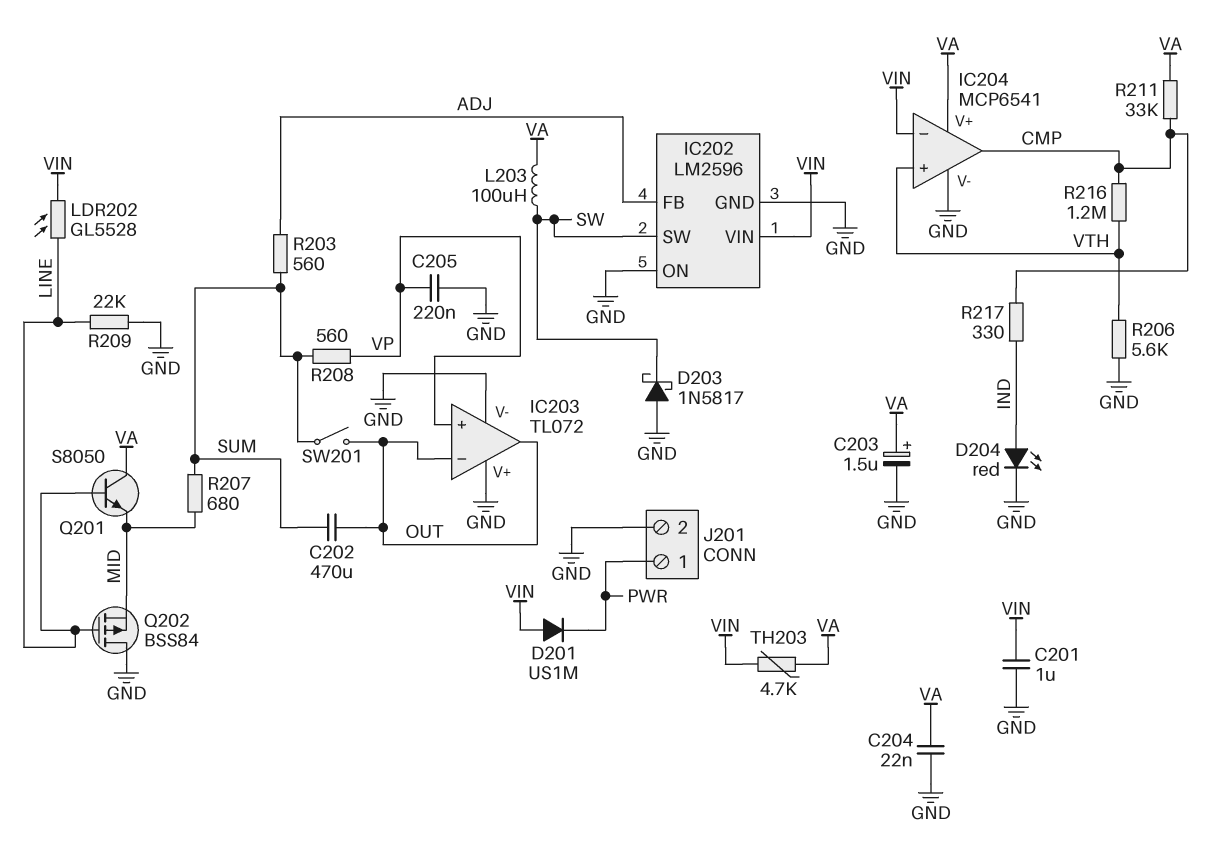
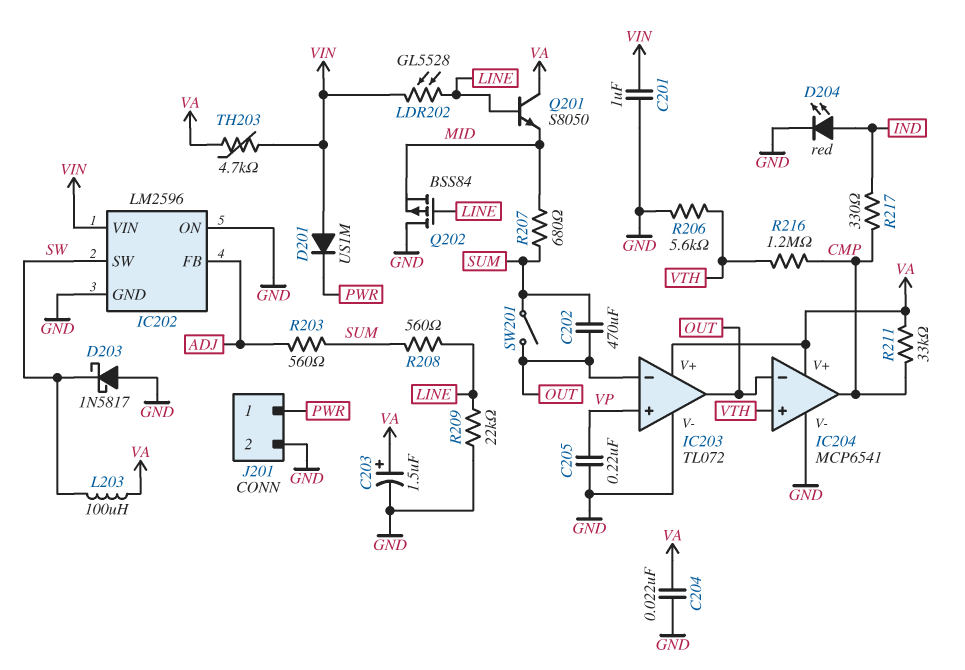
IC203 pin V+: GND -> VA
IC204 pin in-: VIN -> OUT
R208: 560 (SUM, VP) -> 560 (LINE, SUM)

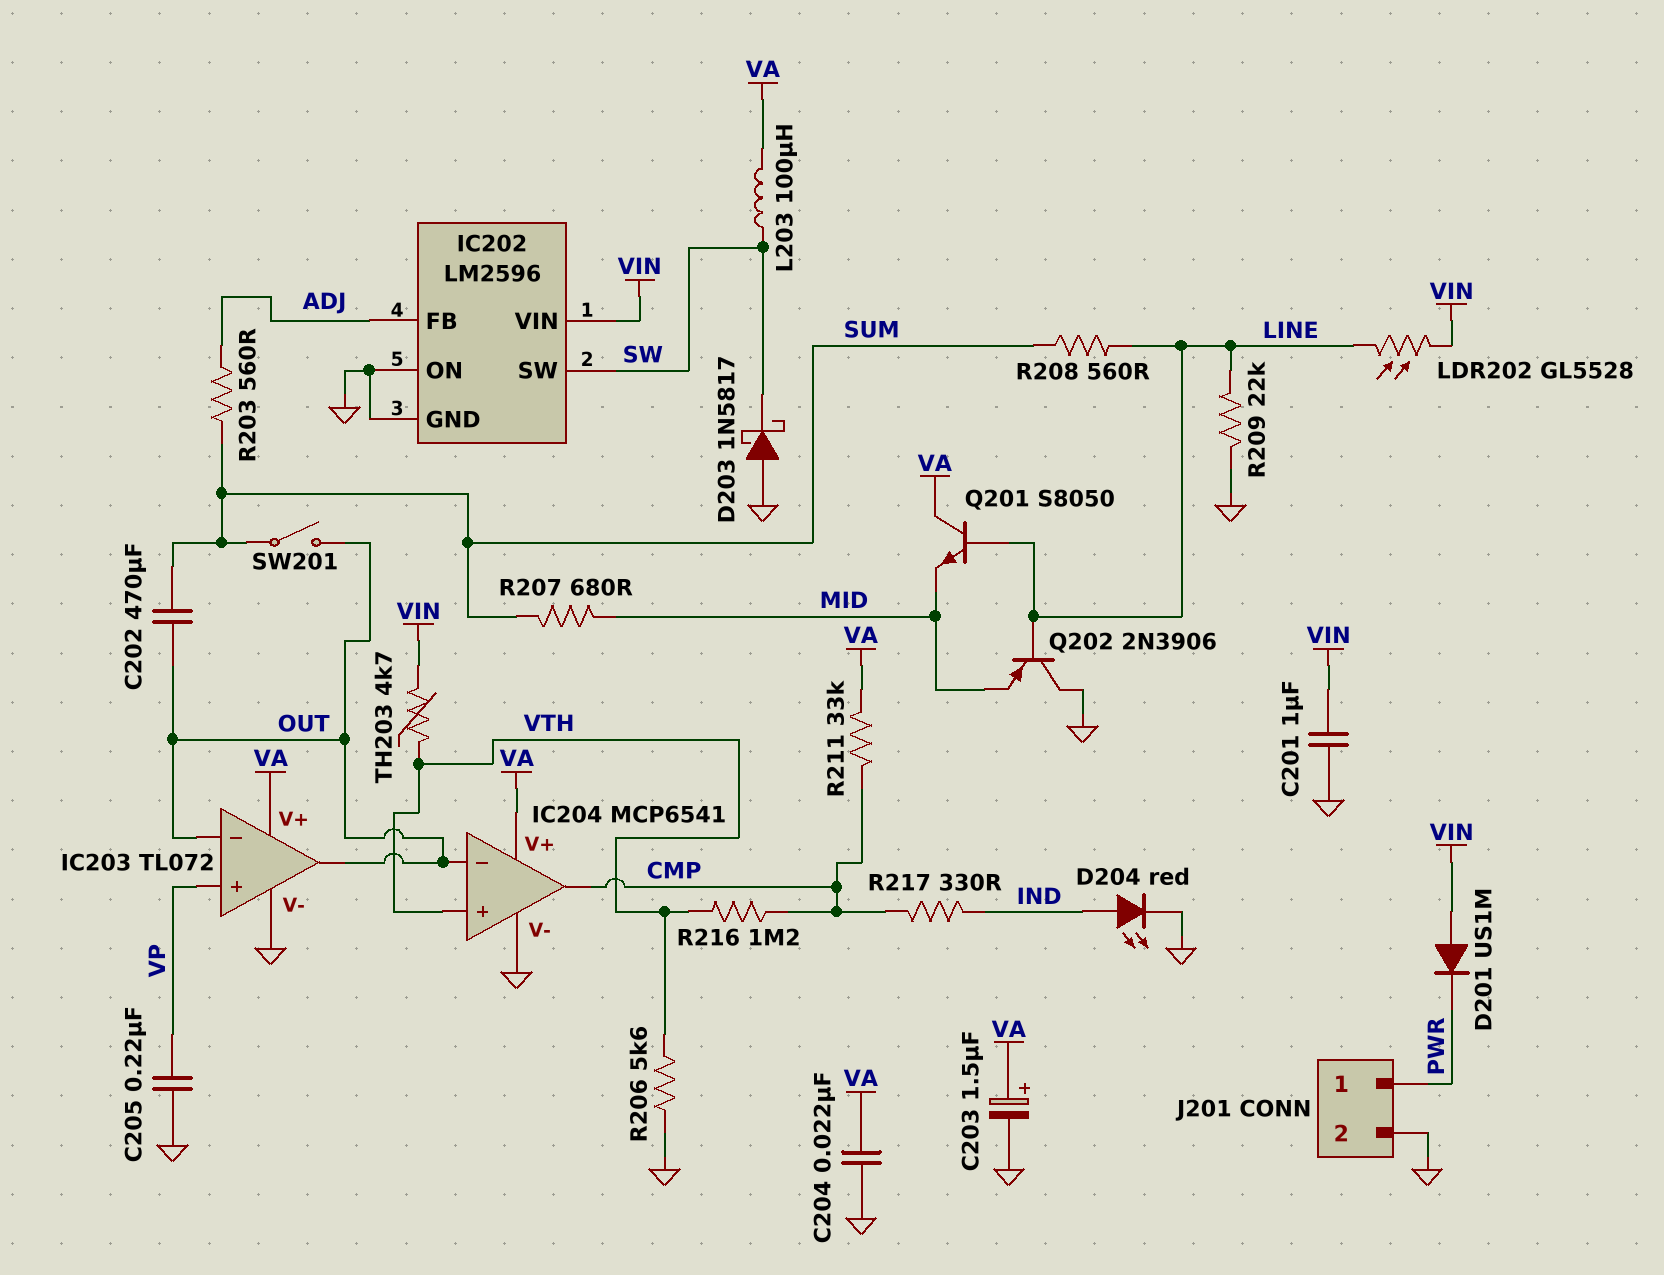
Q202: PMOS BSS84 (G LINE, D GND, S MID) -> PNP 2N3906 (B LINE, C GND, E MID)
TH203: 4.7k (VA, VIN) -> 4.7k (VIN, VTH)

